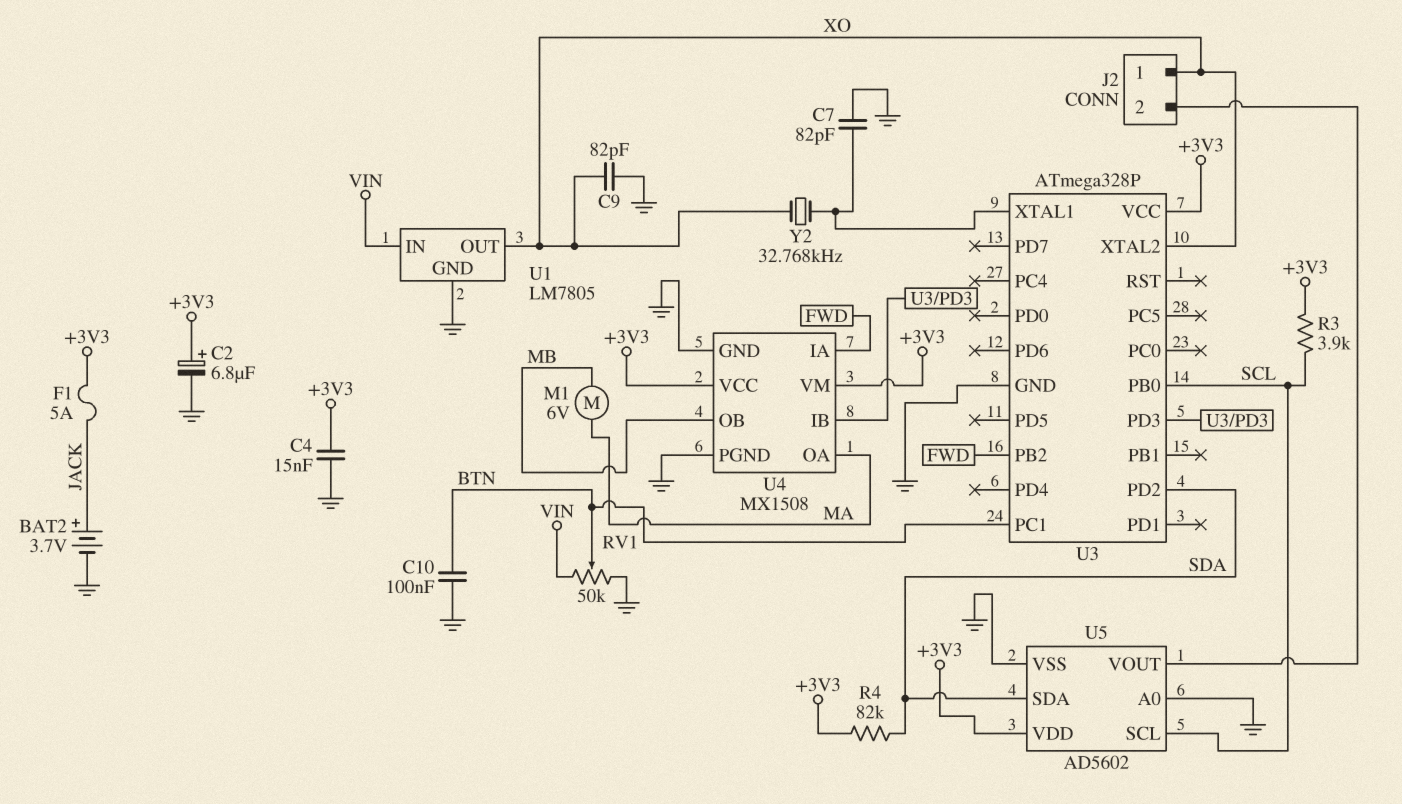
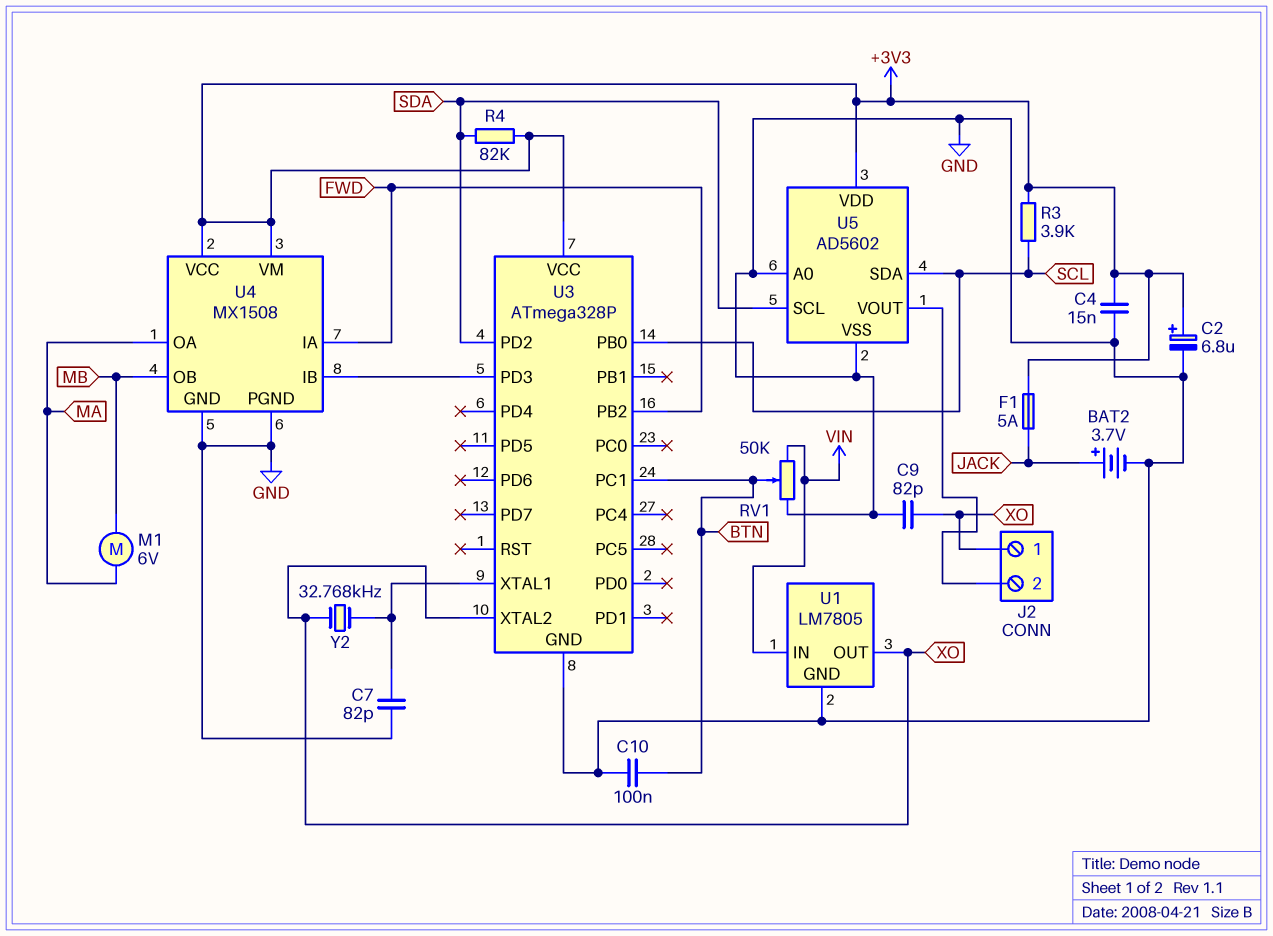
U5 pin SCL: SCL -> SDA
U5 pin SDA: SDA -> SCL

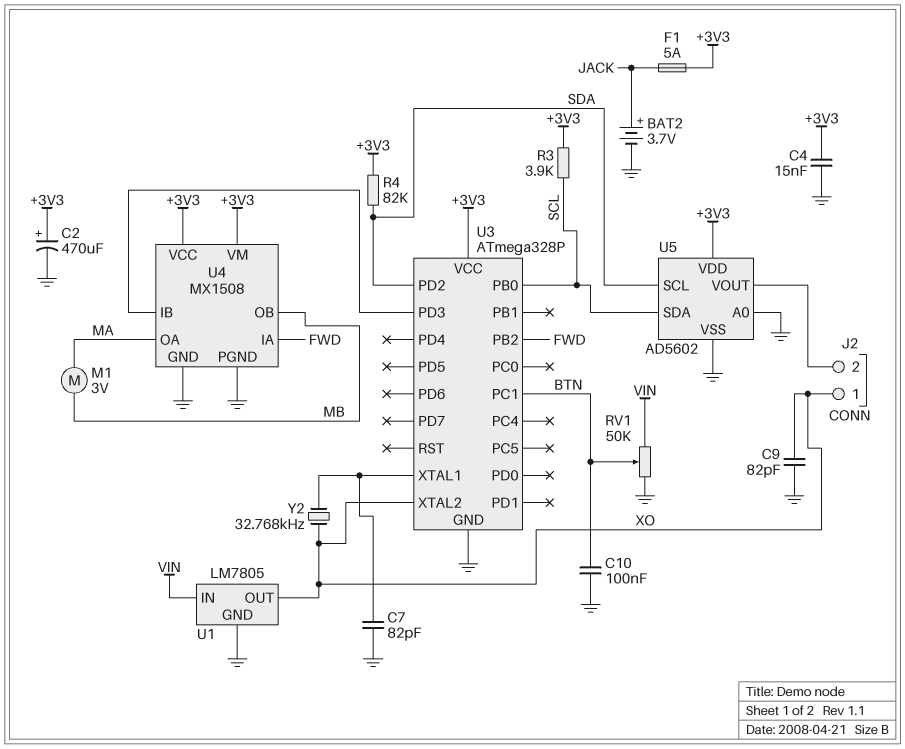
C2: 6.8uF (plus +3V3, minus GND) -> 470uF (plus +3V3, minus GND)
M1: motor 6V (MA, MB) -> motor 3V (MA, MB)

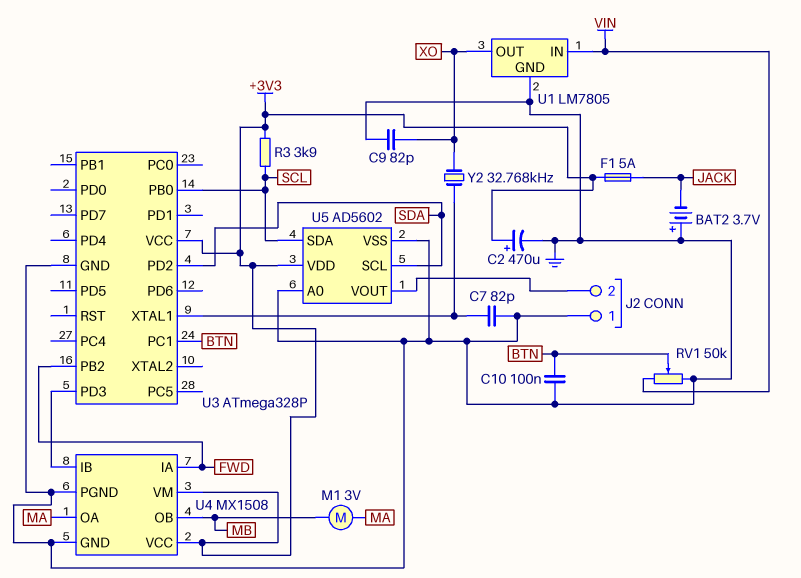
BAT2: 3.7V (plus JACK, minus GND) -> 3.7V (plus GND, minus JACK)
C4: 15nF (+3V3, GND) -> none
J2 pin 1: XO -> GND
R4: 82k (+3V3, SDA) -> none
U3 pin XTAL2: XO -> none

